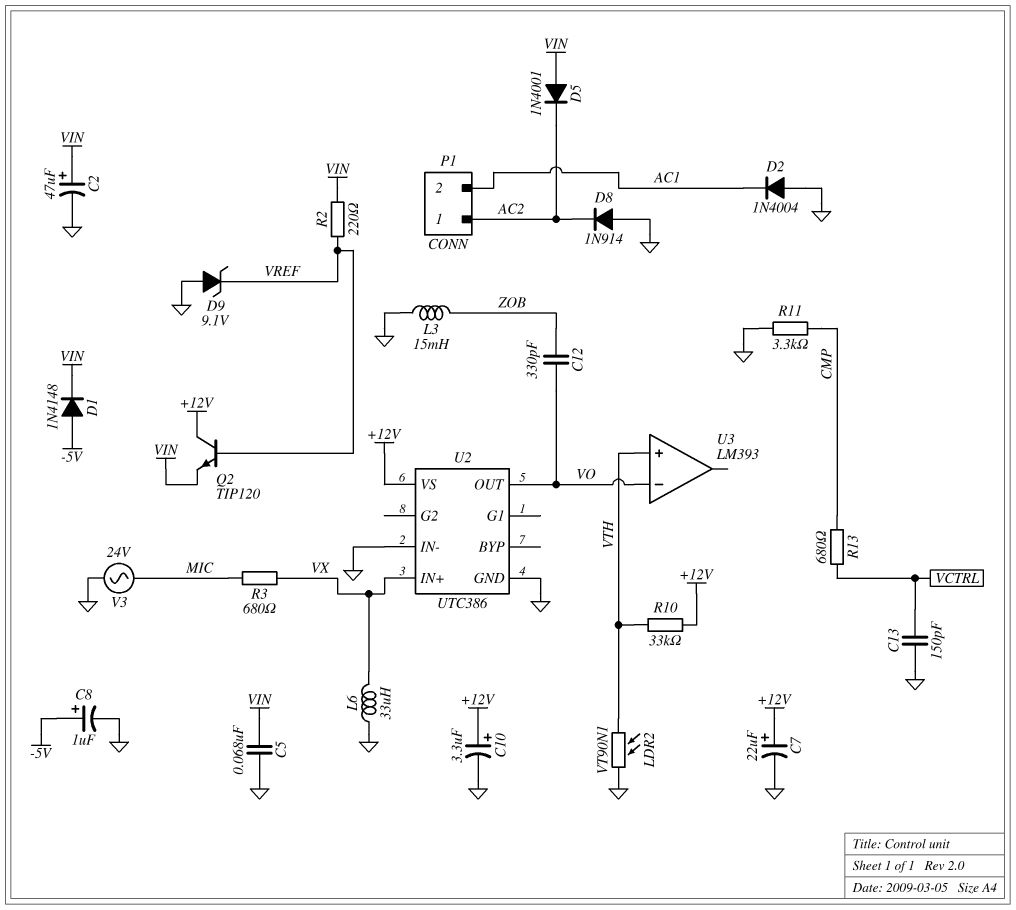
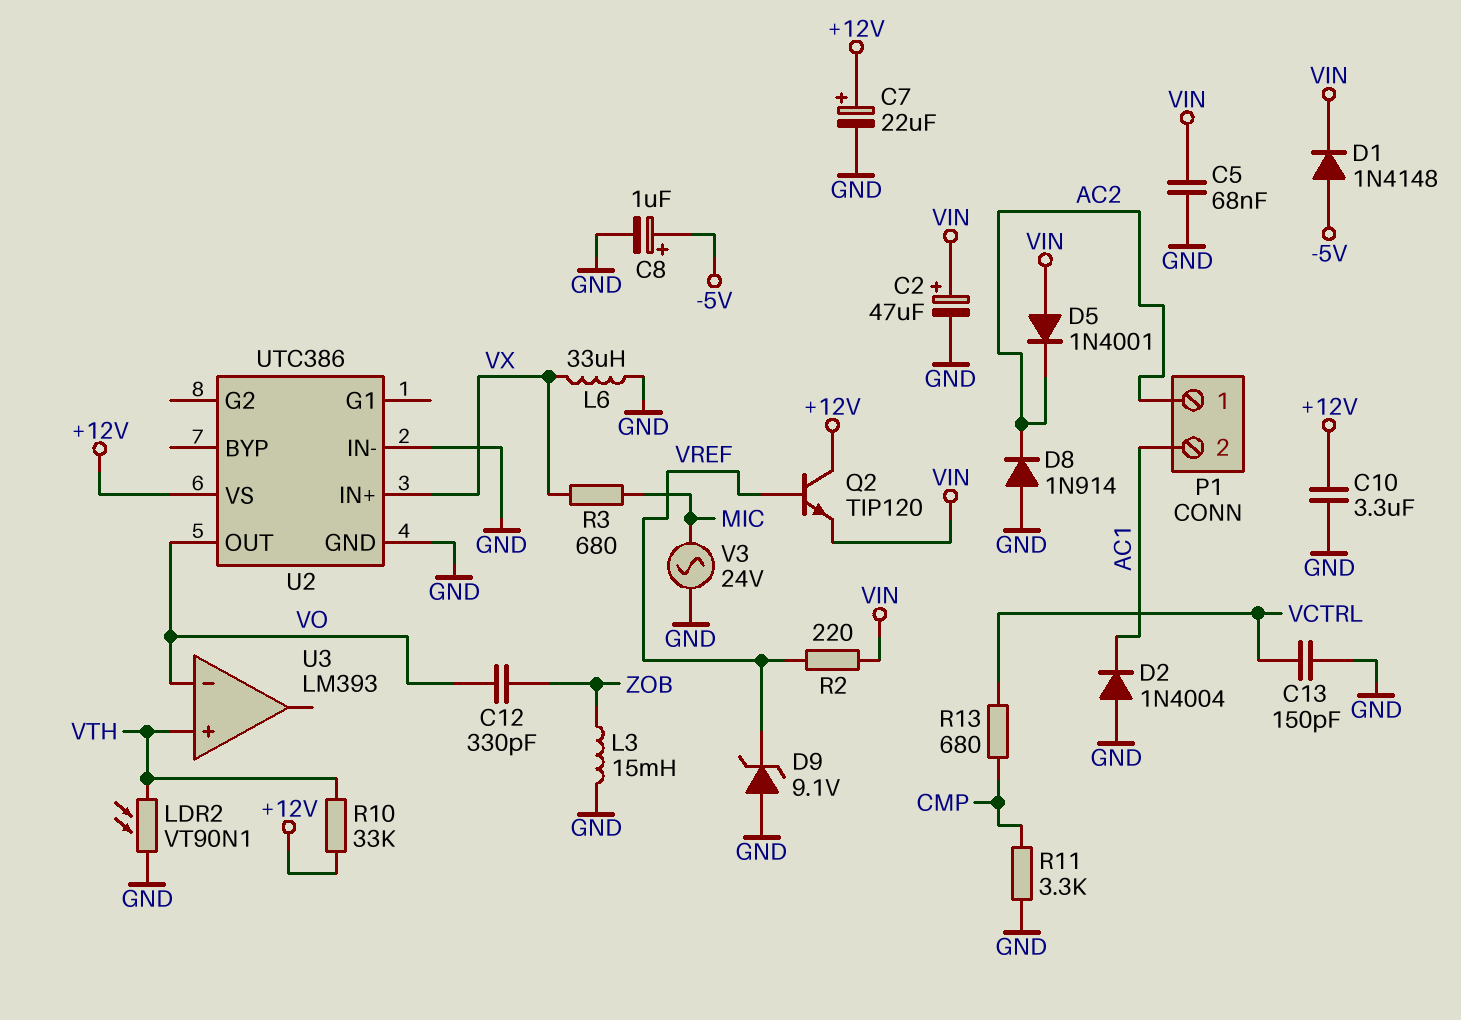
C10: 3.3uF (plus +12V, minus GND) -> 3.3uF (+12V, GND)

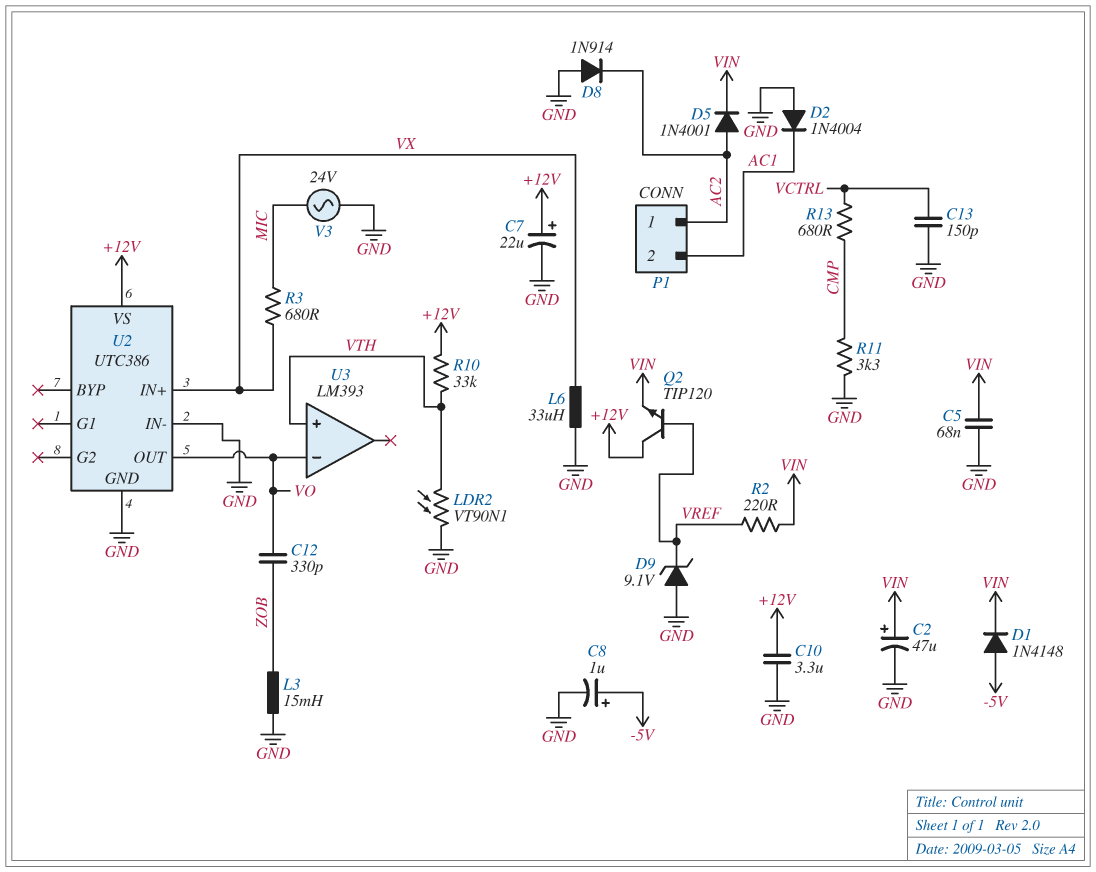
D5: diode 1N4001 (A VIN, K AC2) -> diode 1N4001 (A AC2, K VIN)

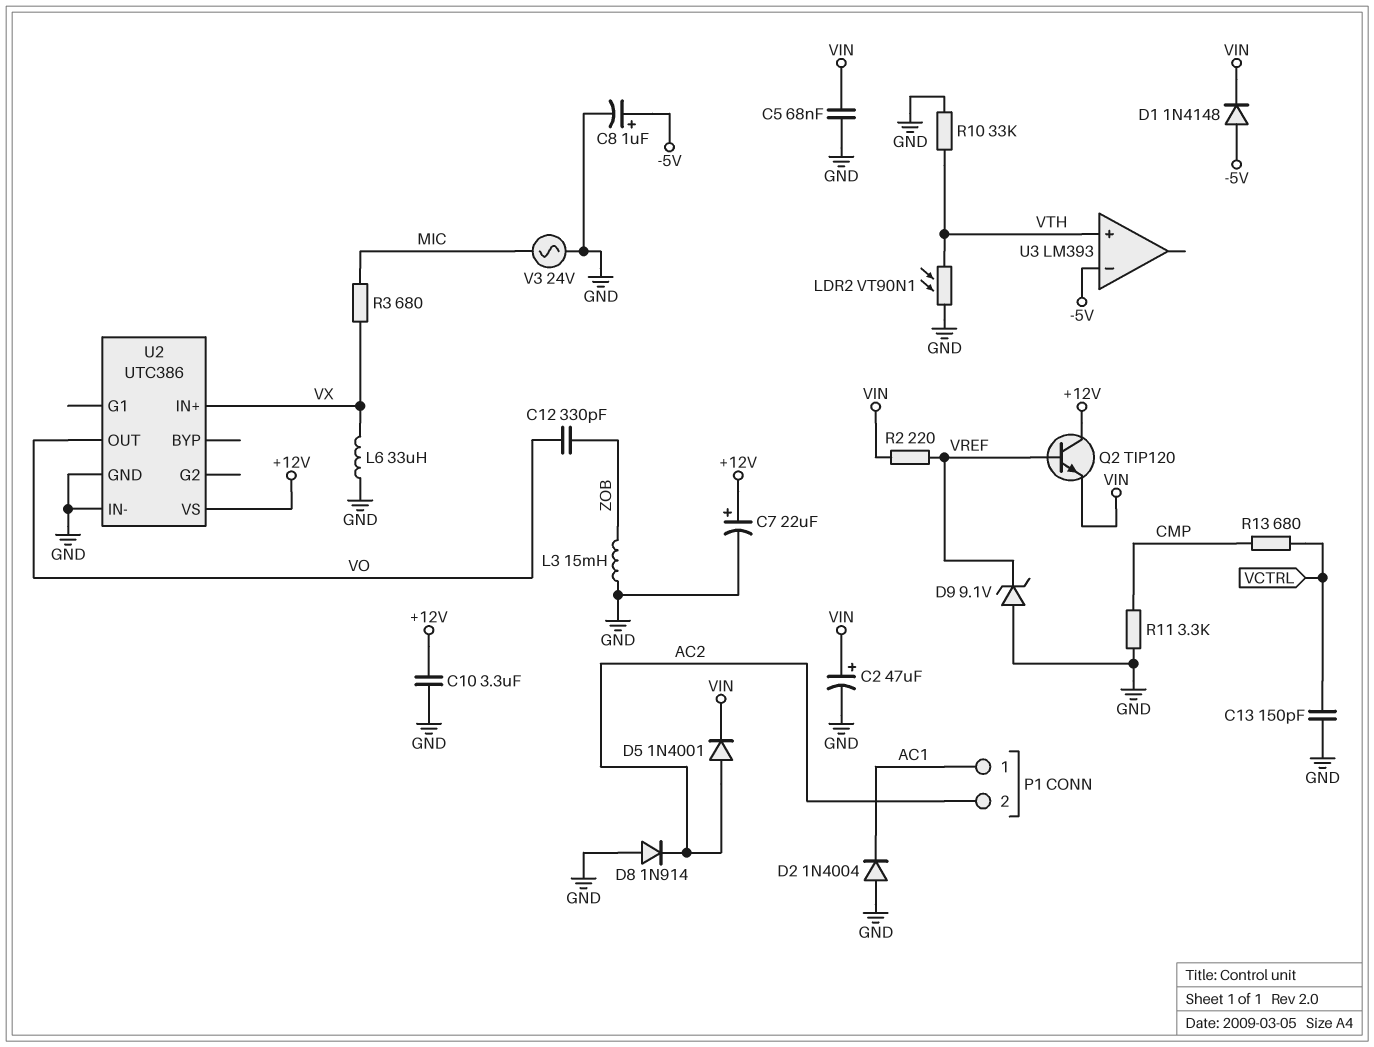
P1 pin 1: AC2 -> AC1
P1 pin 2: AC1 -> AC2
R10: 33k (+12V, VTH) -> 33k (GND, VTH)
U3 pin in-: VO -> -5V

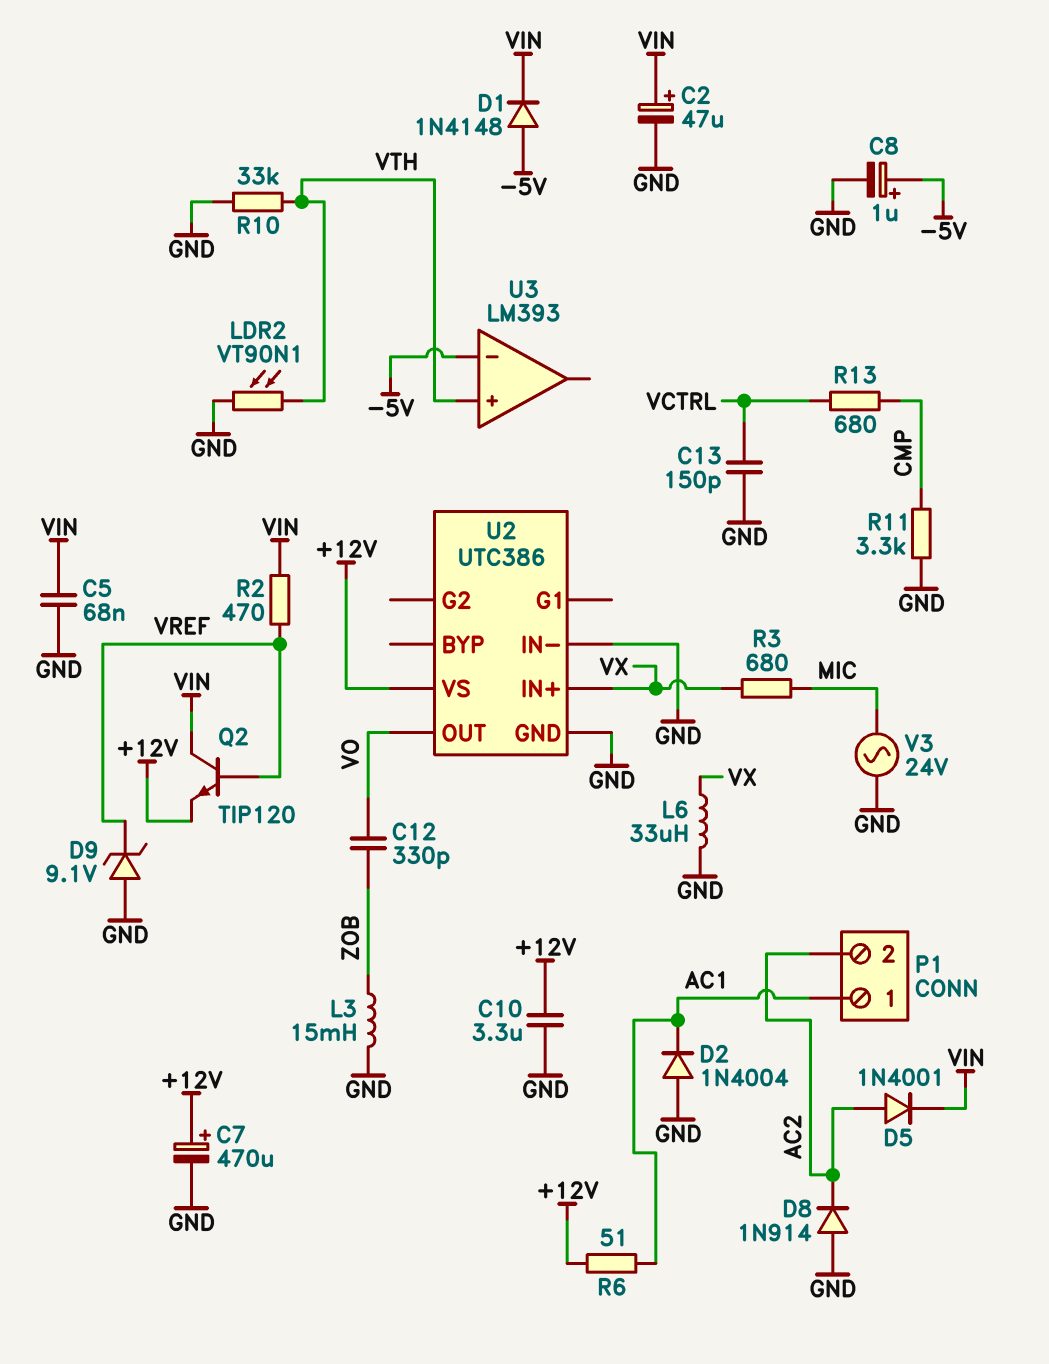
C7: 22uF (plus +12V, minus GND) -> 470uF (plus +12V, minus GND)
Q2: NPN TIP120 (B VREF, C +12V, E VIN) -> NPN TIP120 (B VREF, C VIN, E +12V)
R2: 220 (VIN, VREF) -> 470 (VIN, VREF)
R6: none -> 51 (+12V, AC1)

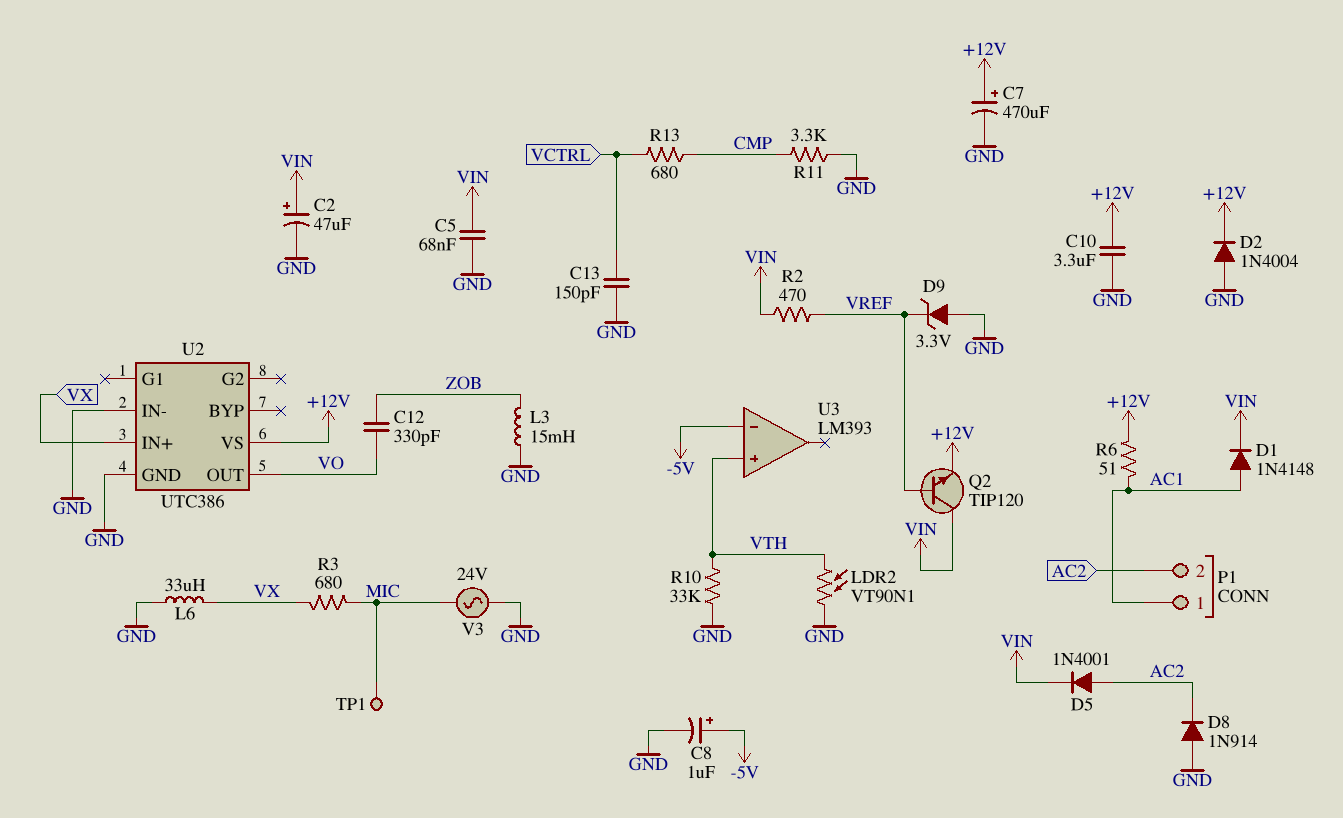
D1: diode 1N4148 (A -5V, K VIN) -> diode 1N4148 (A AC1, K VIN)
D2: diode 1N4004 (A GND, K AC1) -> diode 1N4004 (A GND, K +12V)
D9: zener 9.1V (A GND, K VREF) -> zener 3.3V (A GND, K VREF)
TP1: none -> test point (MIC)

